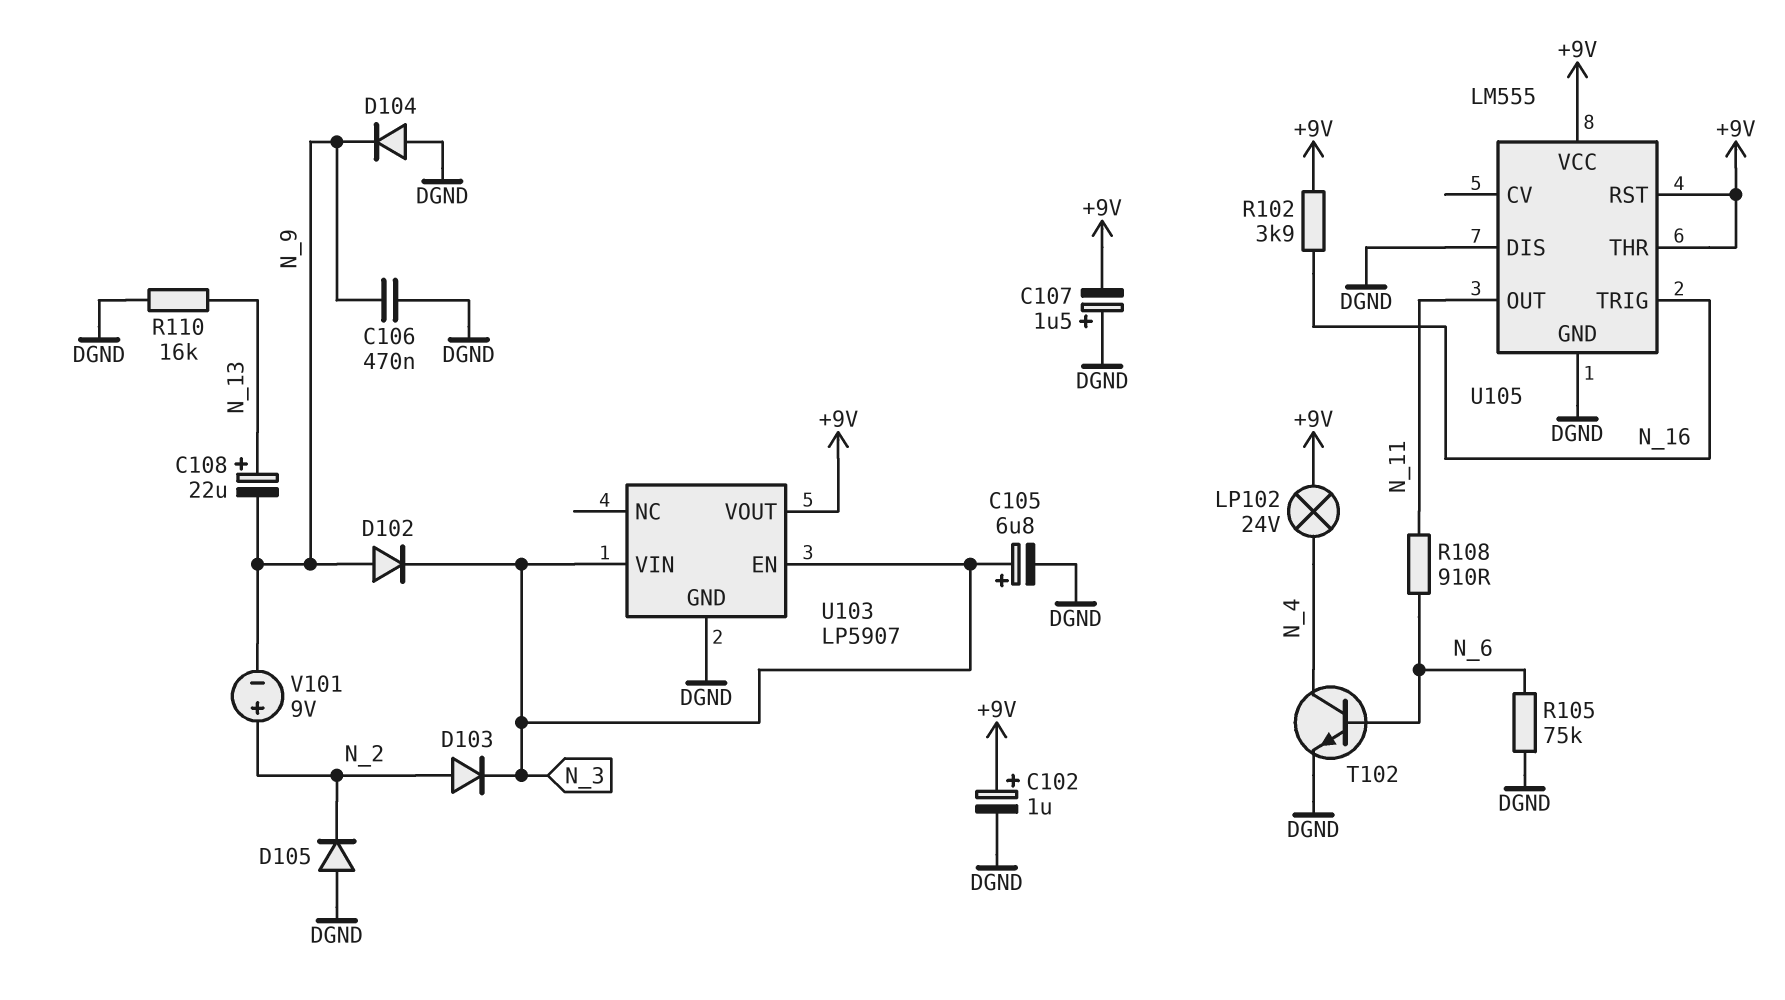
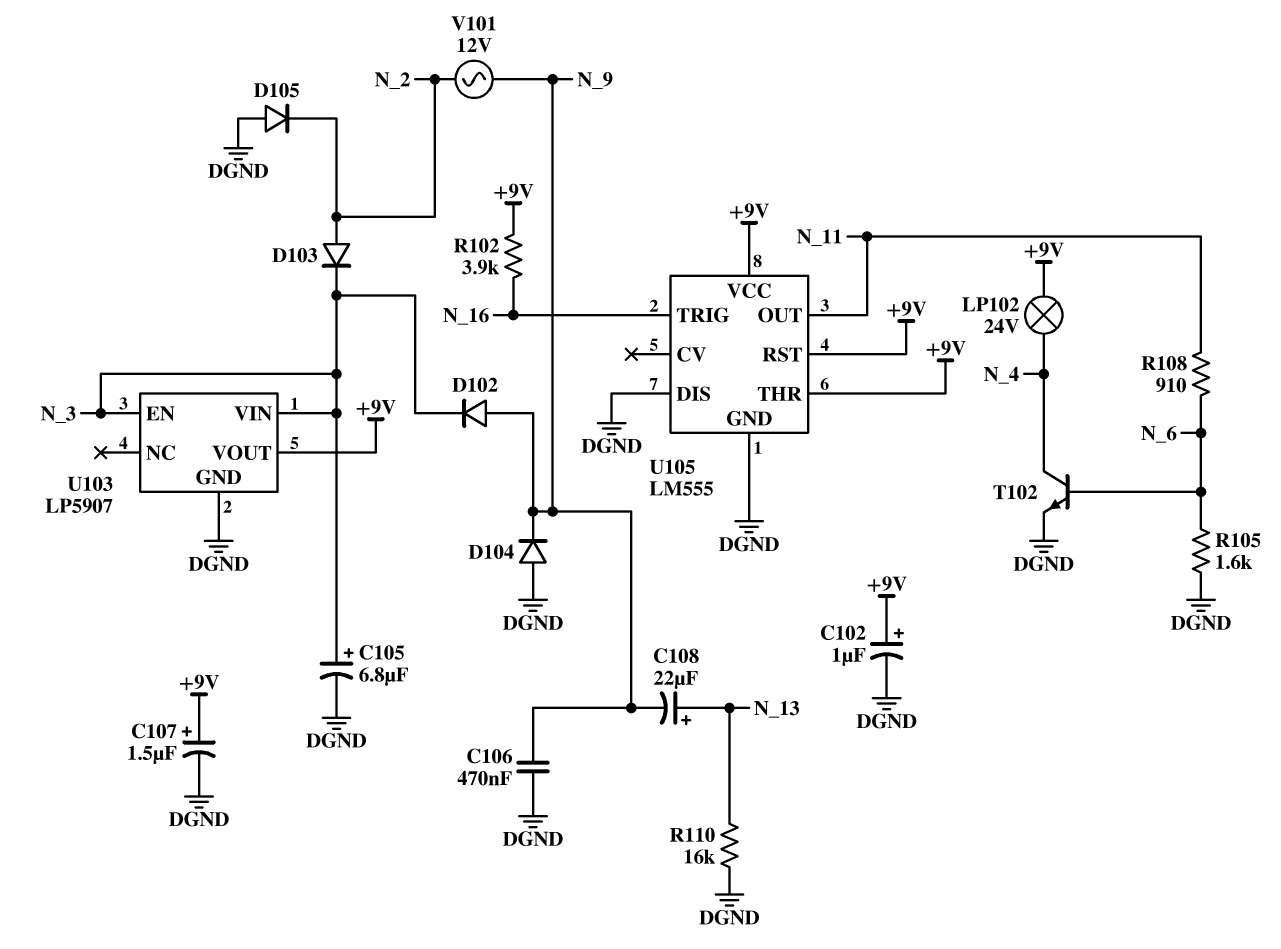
C107: 1.5uF (plus DGND, minus +9V) -> 1.5uF (plus +9V, minus DGND)
R105: 75k (DGND, N_6) -> 1.6k (DGND, N_6)
V101: 9V (plus N_2, minus N_9) -> AC 12V (N_2, N_9)

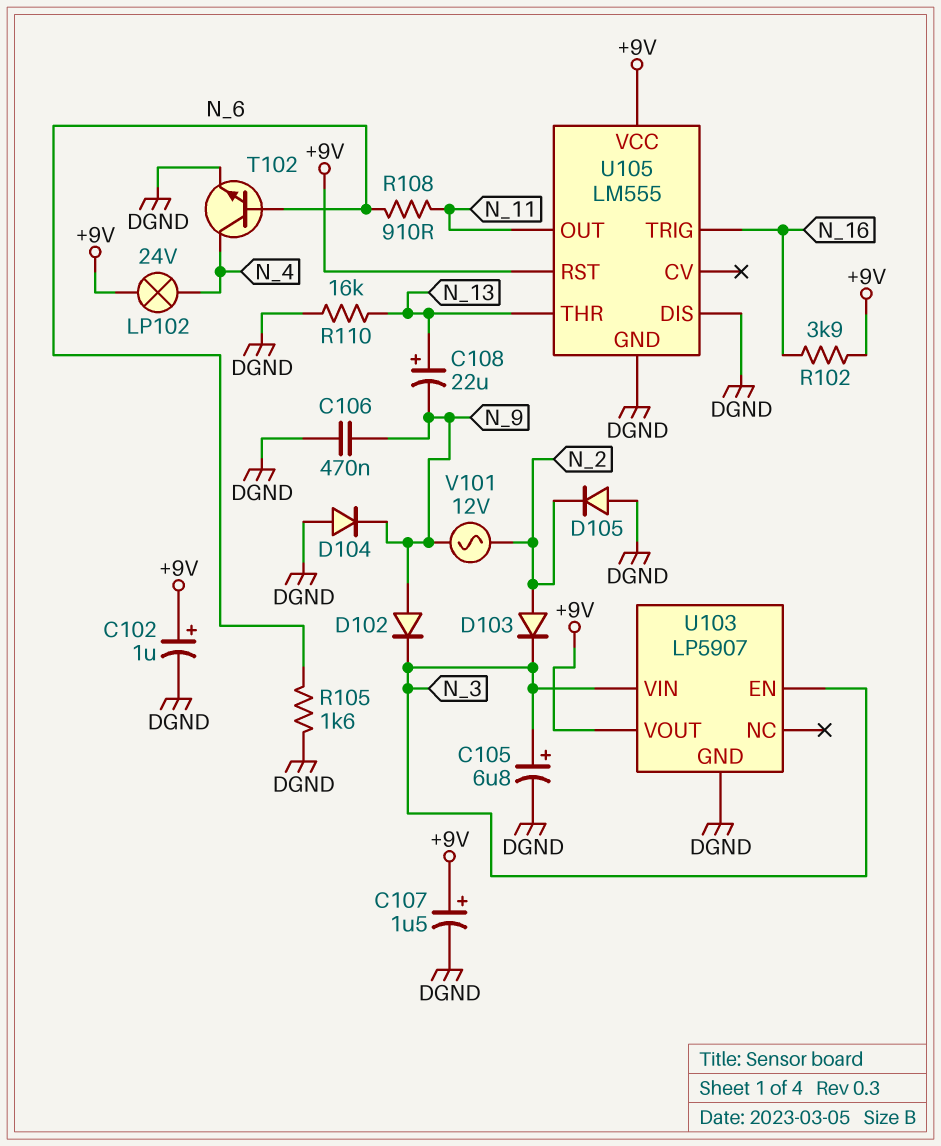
U105 pin THR: +9V -> N_13

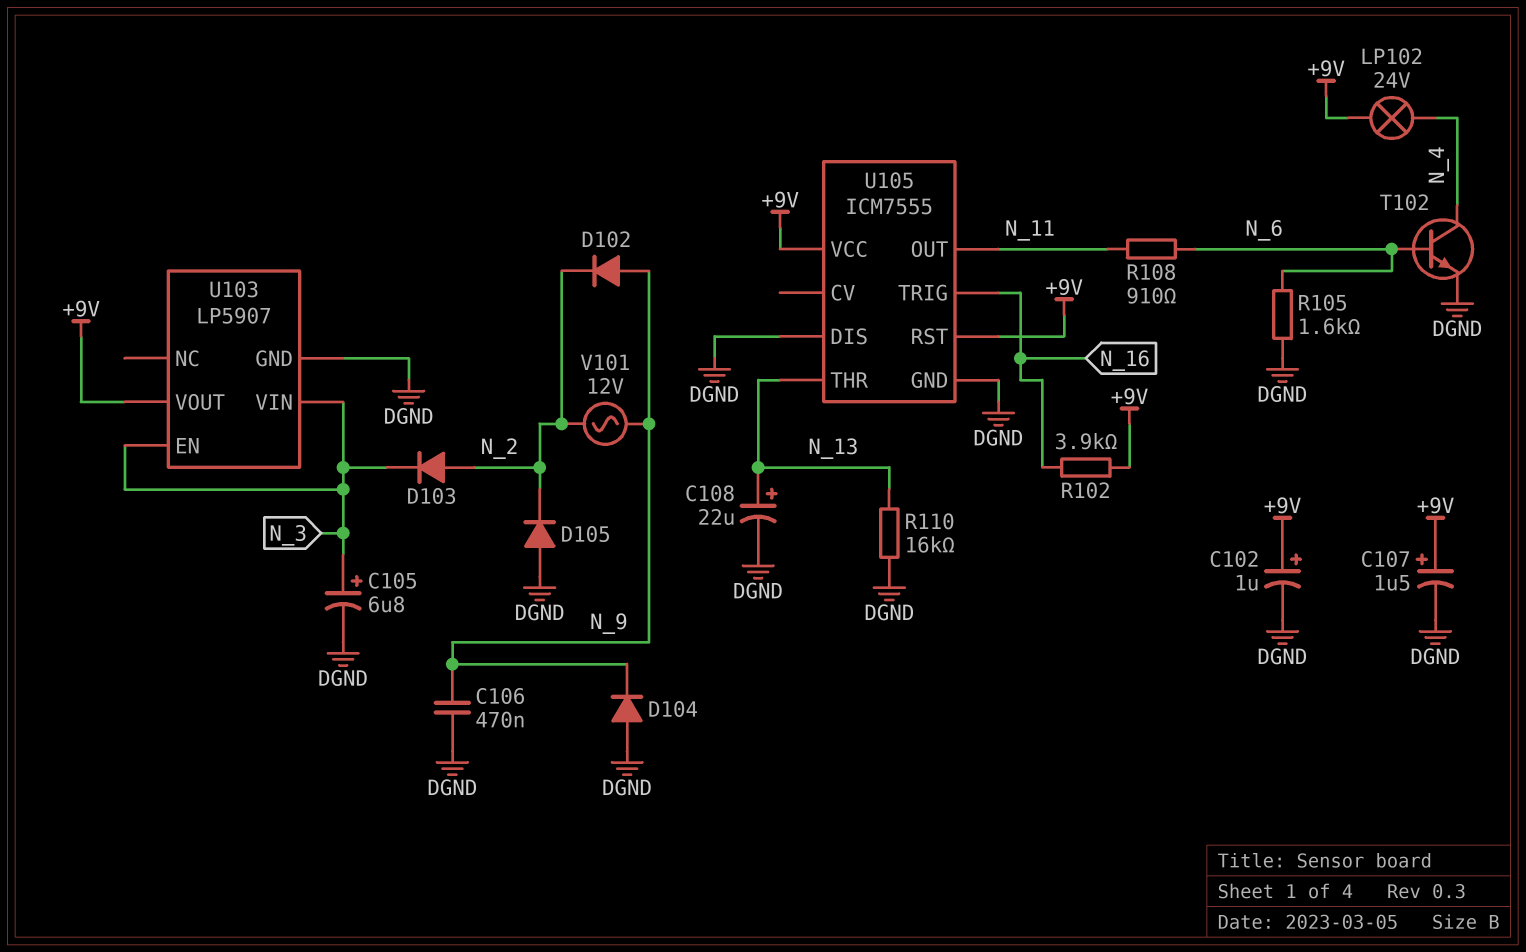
C108: 22uF (plus N_13, minus N_9) -> 22uF (plus N_13, minus DGND)
D102: diode (A N_9, K N_3) -> diode (A N_9, K N_2)
U105: LM555 -> ICM7555

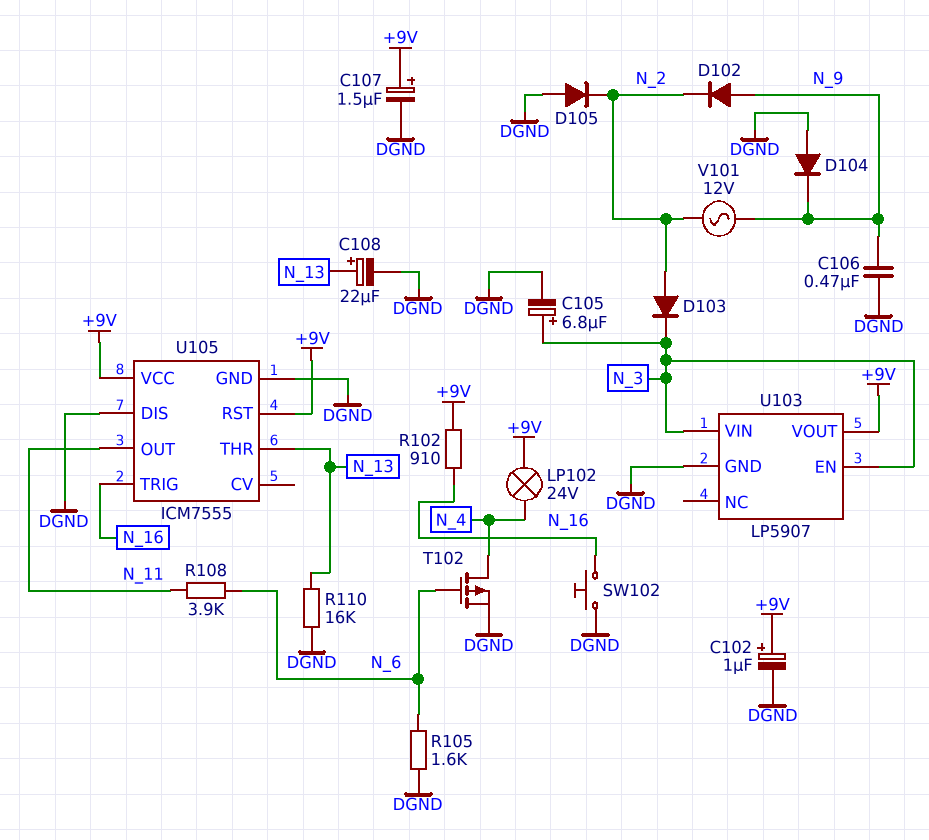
R102: 3.9k (+9V, N_16) -> 910 (+9V, N_16)
R108: 910 (N_6, N_11) -> 3.9k (N_6, N_11)
SW102: none -> button (DGND, N_16)
T102: NPN (B N_6, C N_4, E DGND) -> PMOS (G N_6, D N_4, S DGND)

